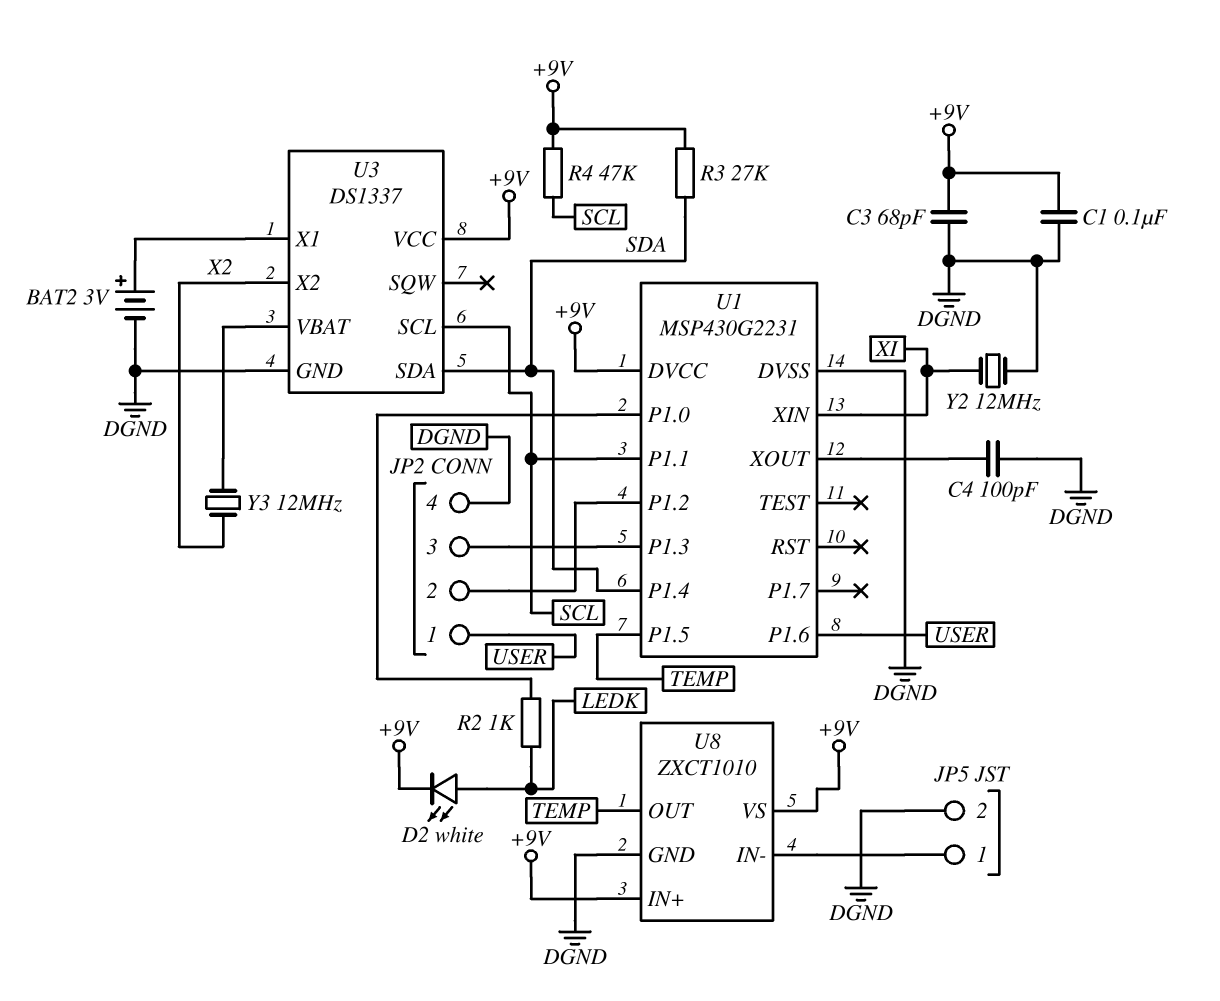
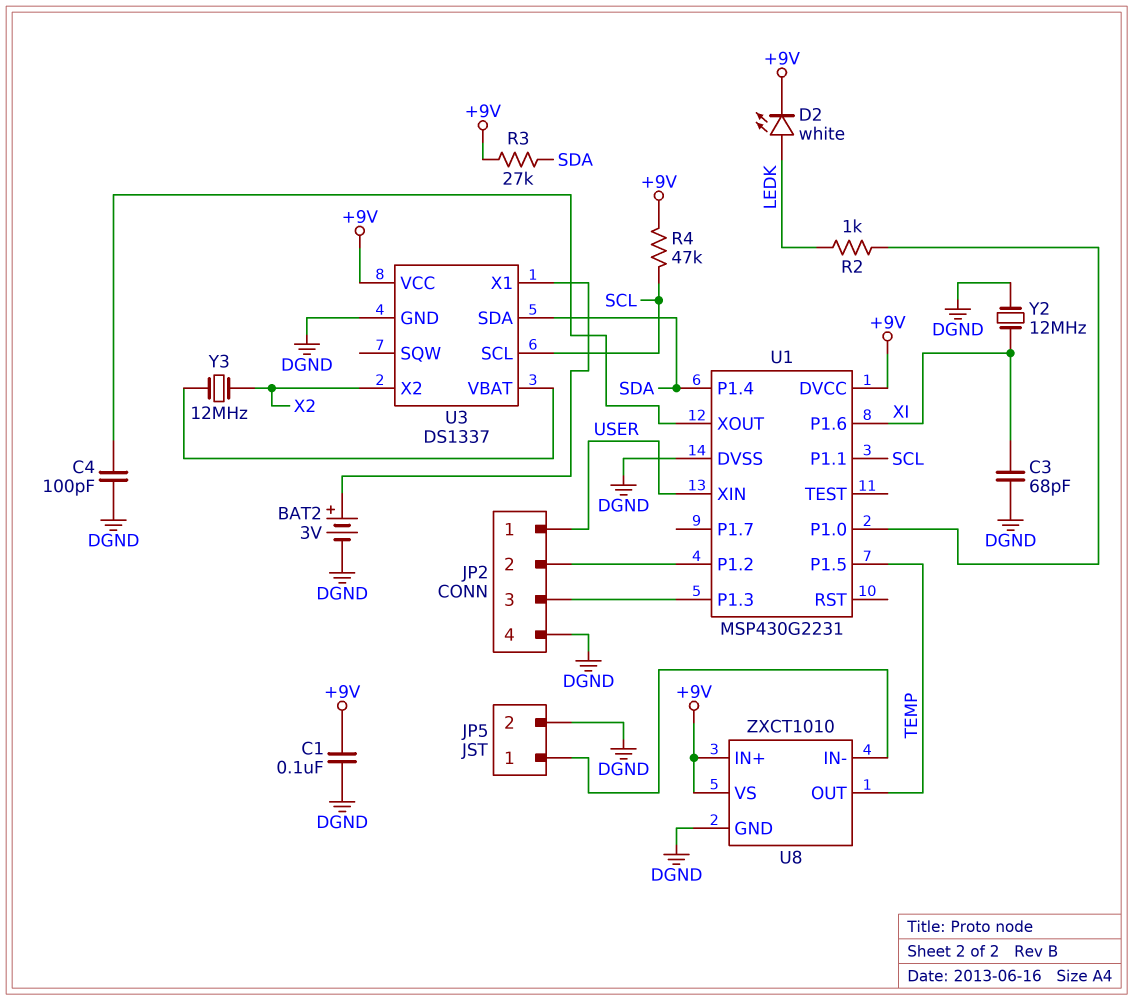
C3: 68pF (+9V, DGND) -> 68pF (DGND, XI)
U1 pin P1.6: USER -> XI
U1 pin XIN: XI -> USER

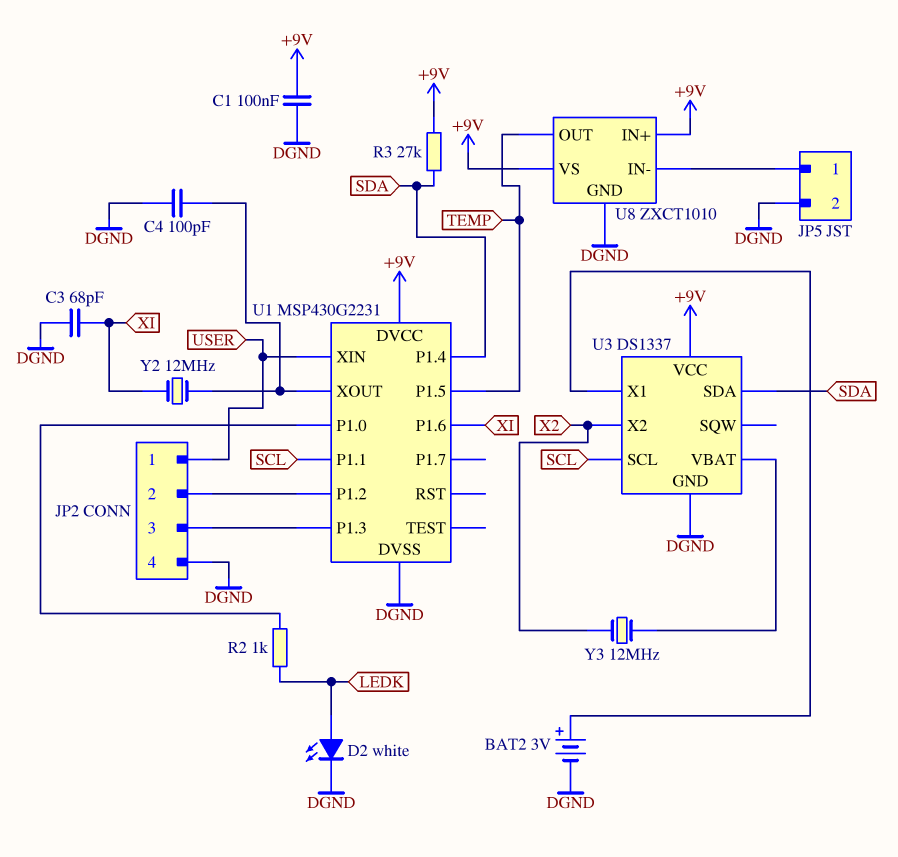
D2: LED white (A LEDK, K +9V) -> LED white (A LEDK, K DGND)
R4: 47k (+9V, SCL) -> none
Y2: 12MHz (DGND, XI) -> 12MHz (U1/XOUT, XI)

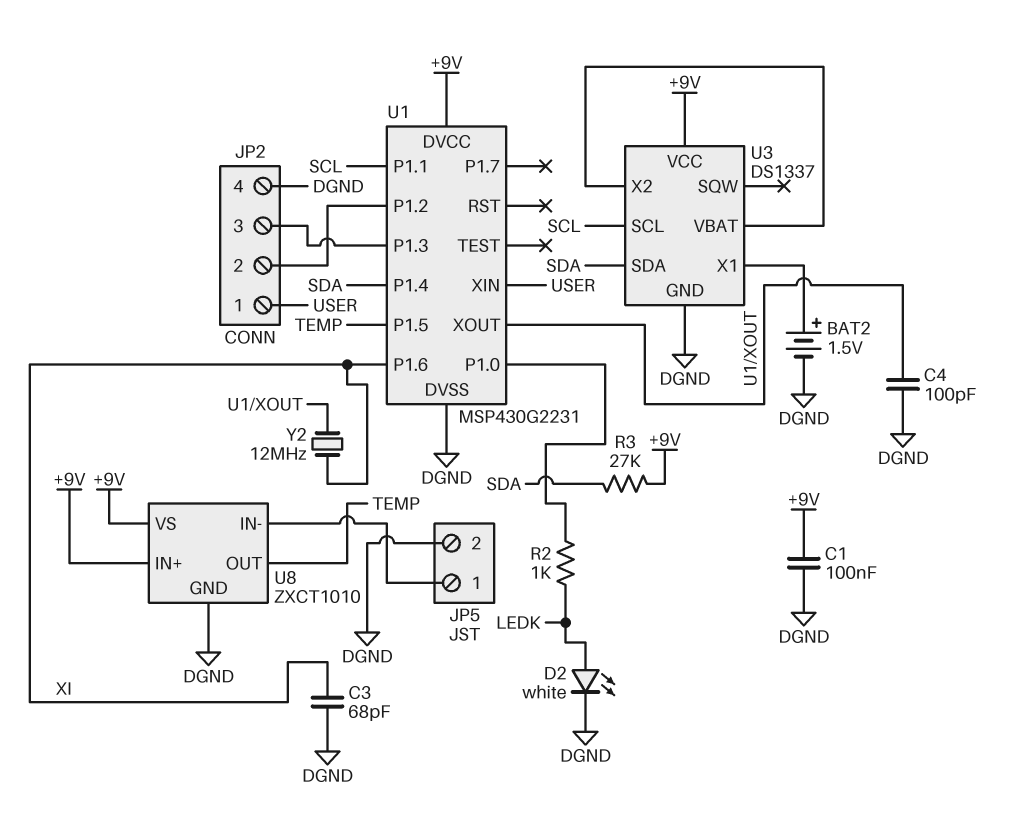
BAT2: 3V (plus U3/X1, minus DGND) -> 1.5V (plus U3/X1, minus DGND)
U3 pin X2: X2 -> U3/VBAT
Y3: 12MHz (U3/VBAT, X2) -> none

